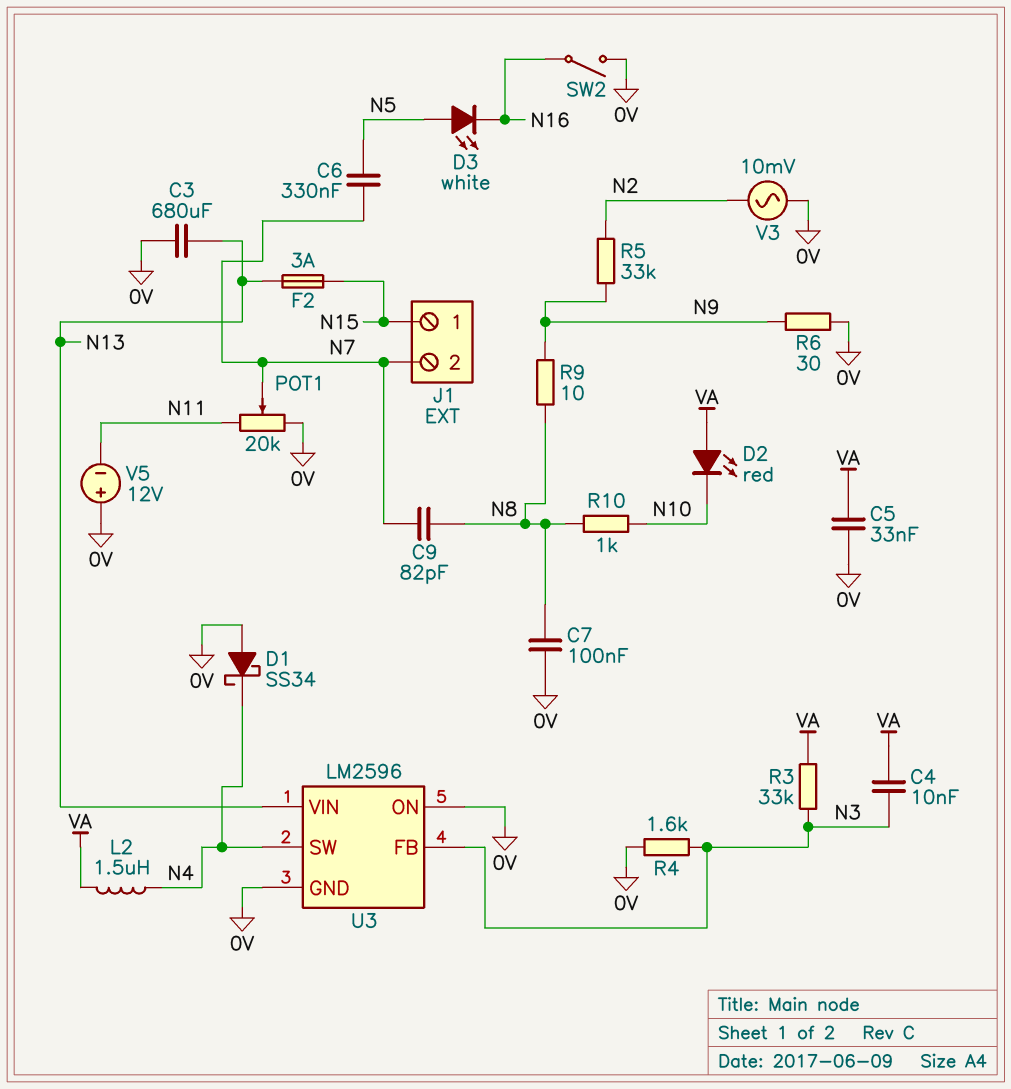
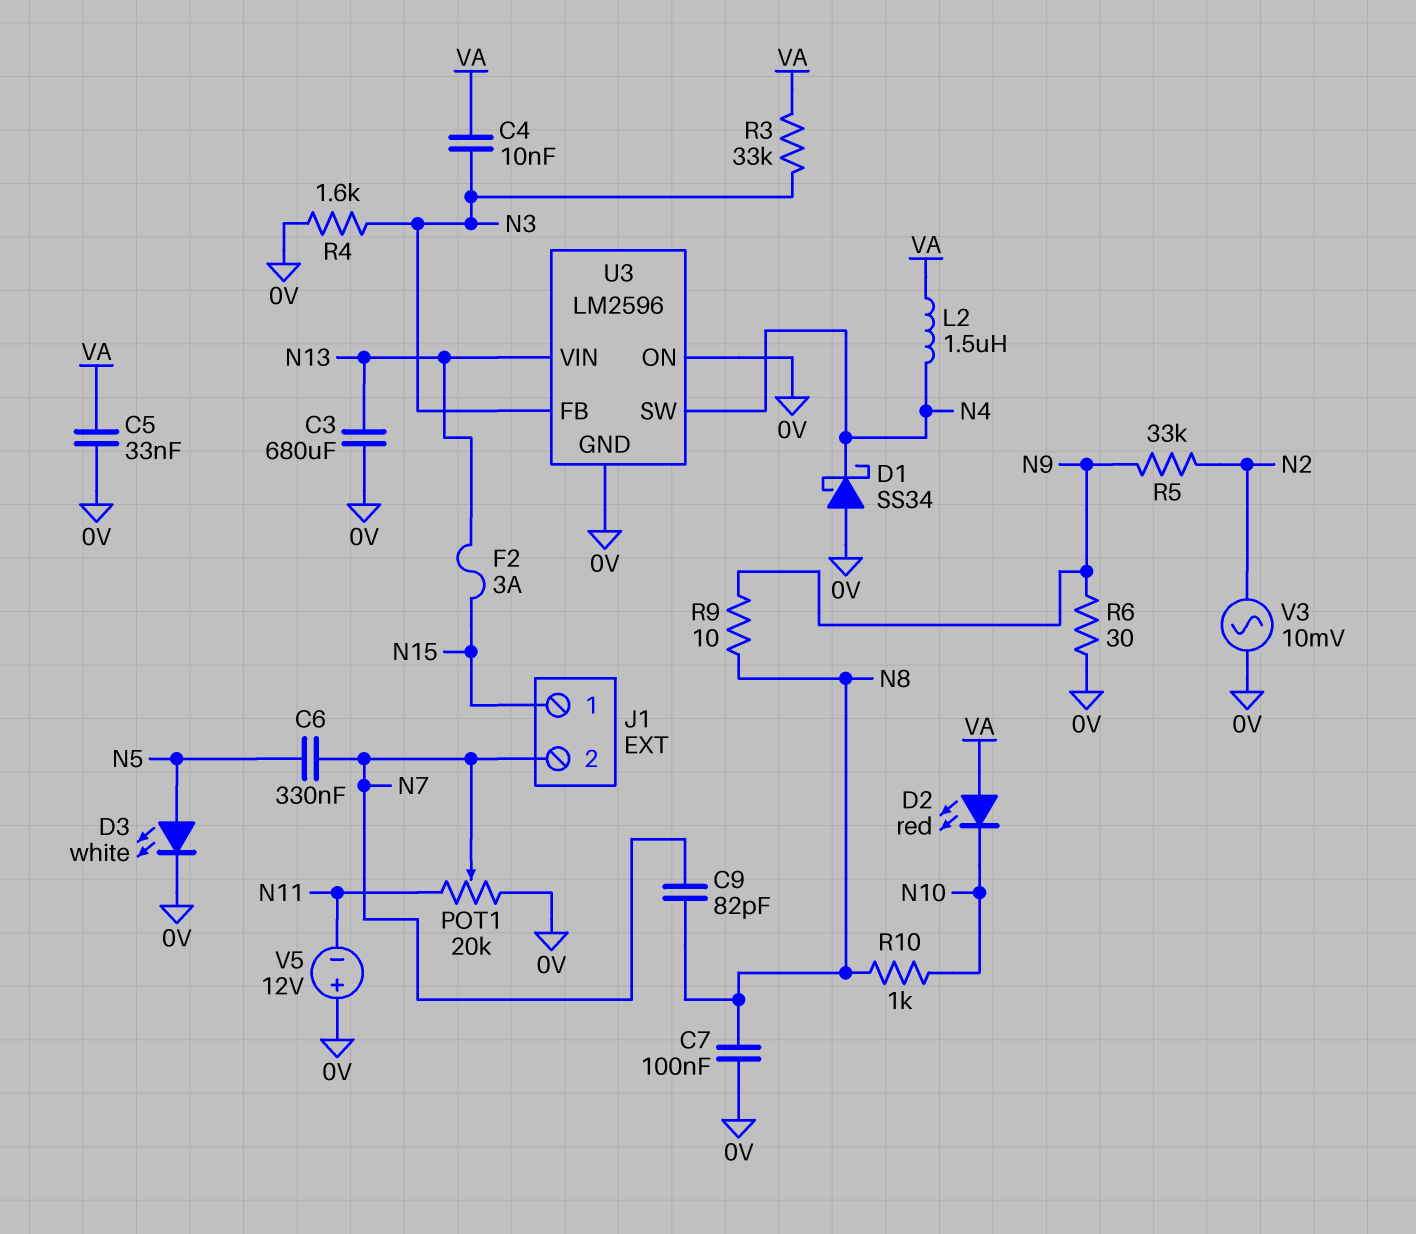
D3: LED white (A N5, K N16) -> LED white (A N5, K 0V)
SW2: switch (0V, N16) -> none

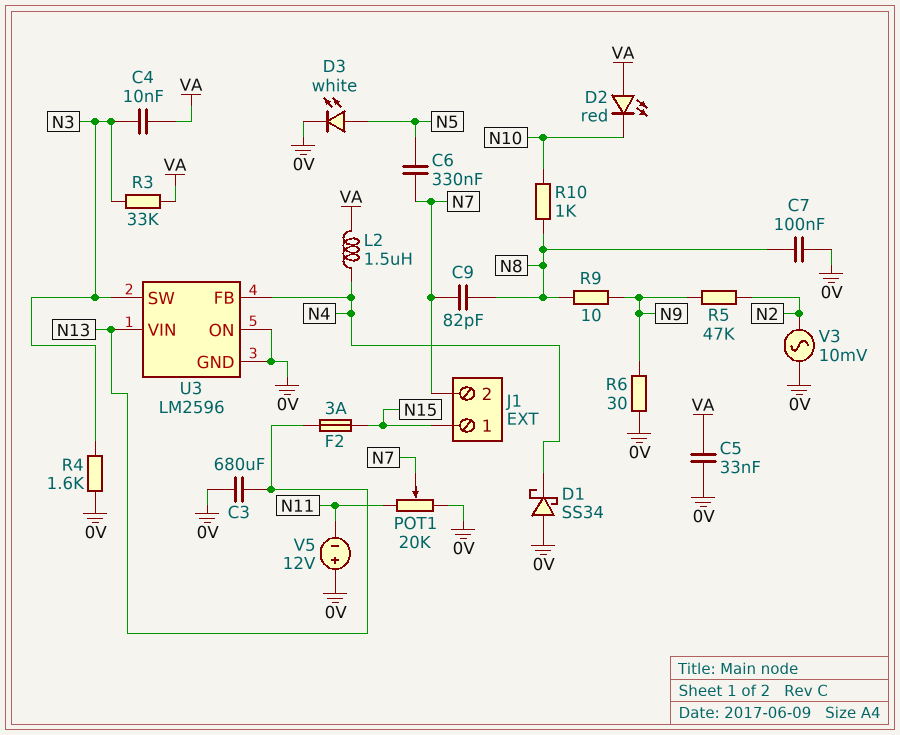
R5: 33k (N2, N9) -> 47k (N2, N9)
U3 pin FB: N3 -> N4
U3 pin SW: N4 -> N3

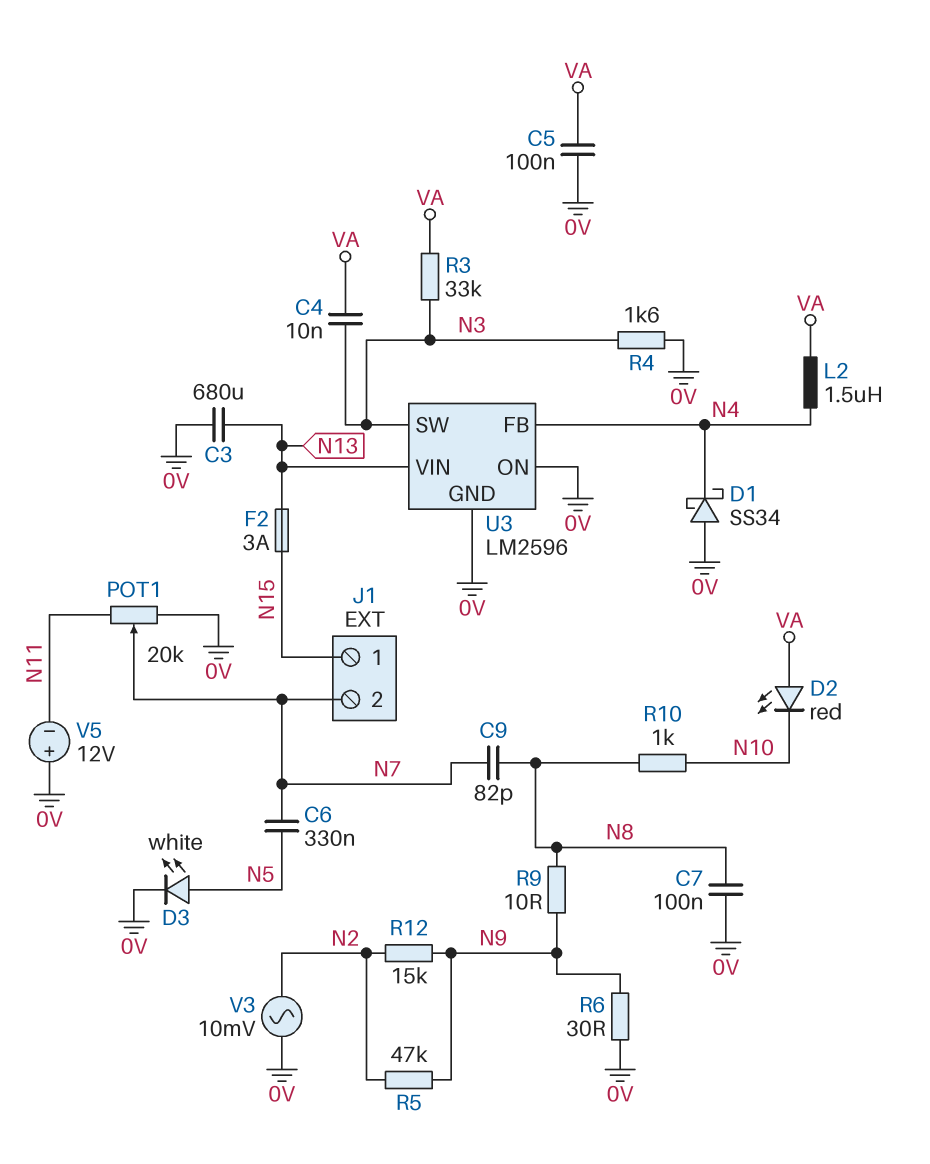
C5: 33nF (0V, VA) -> 100nF (0V, VA)
R12: none -> 15k (N2, N9)

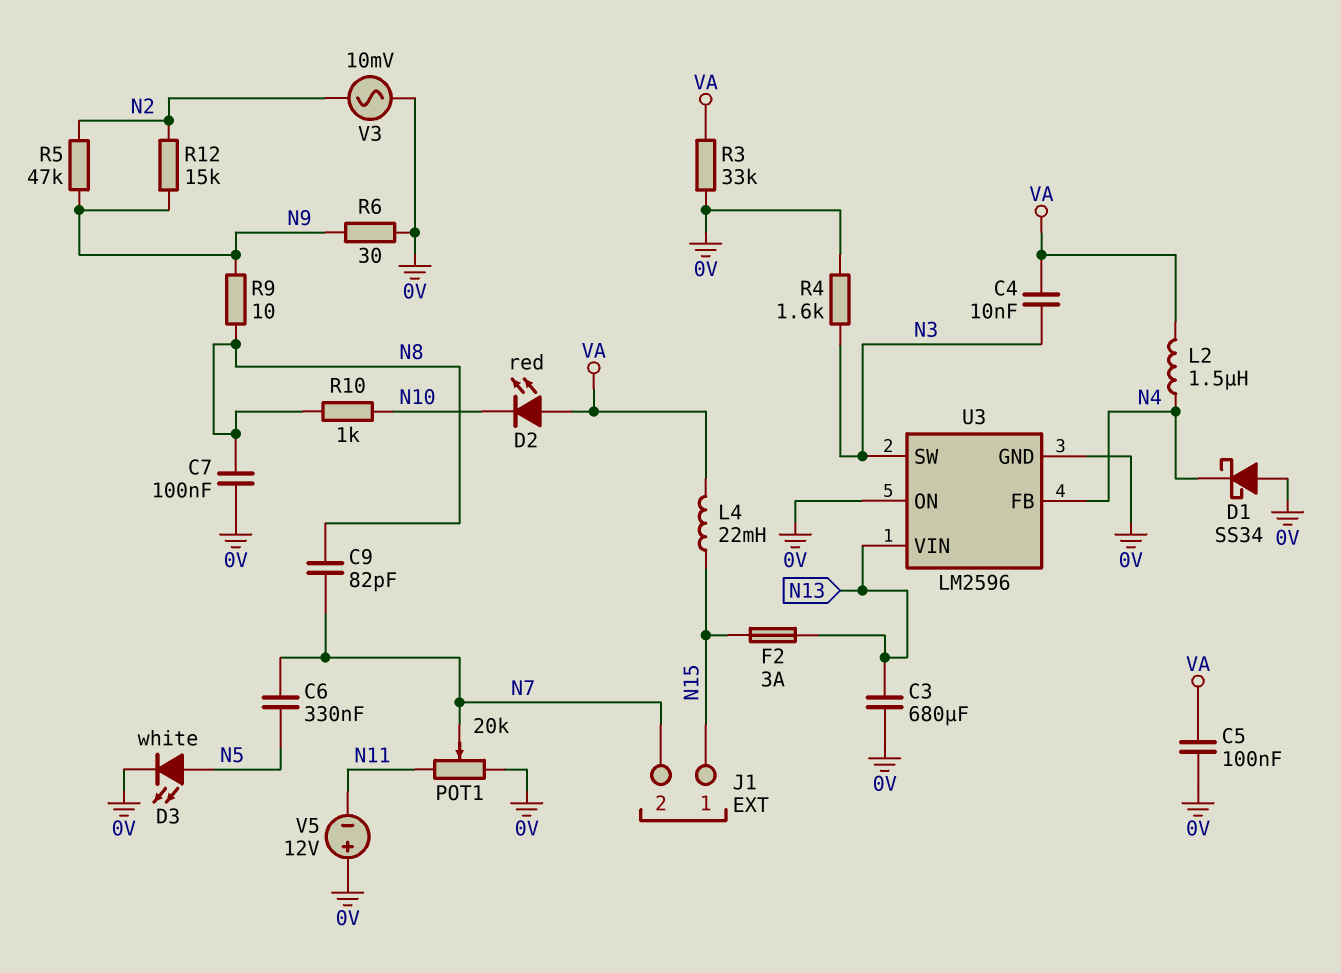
L4: none -> 22mH (N15, VA)
R3: 33k (N3, VA) -> 33k (0V, VA)

